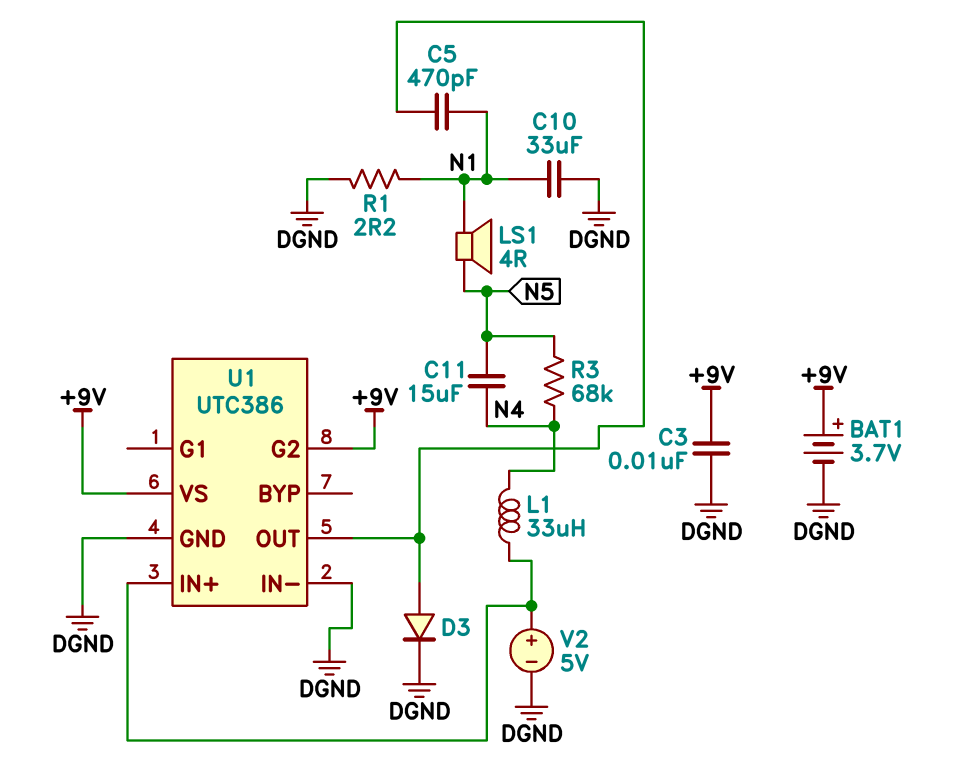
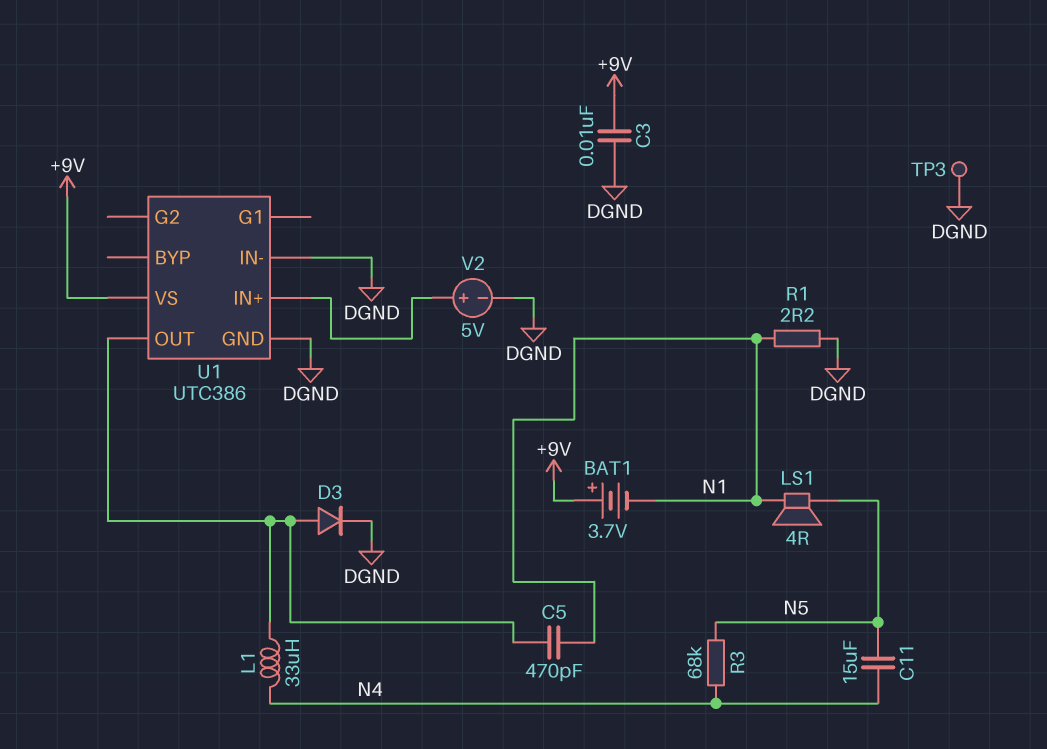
BAT1: 3.7V (plus +9V, minus DGND) -> 3.7V (plus +9V, minus N1)
C10: 33uF (DGND, N1) -> none
L1: 33uH (N4, U1/IN+) -> 33uH (N4, U1/OUT)
TP3: none -> test point (DGND)
U1 pin G2: +9V -> none

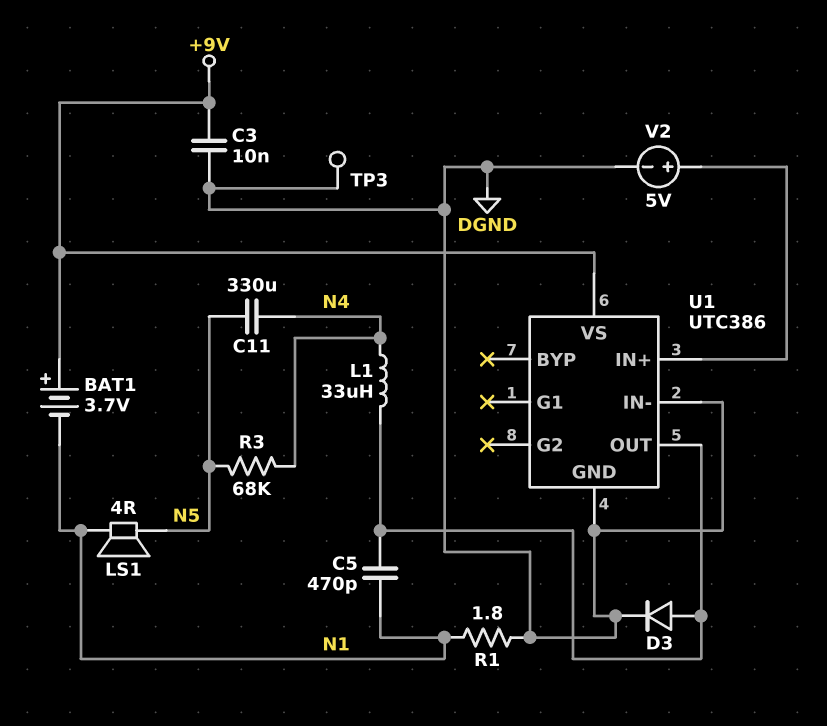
C11: 15uF (N4, N5) -> 330uF (N4, N5)
R1: 2.2 (DGND, N1) -> 1.8 (DGND, N1)

